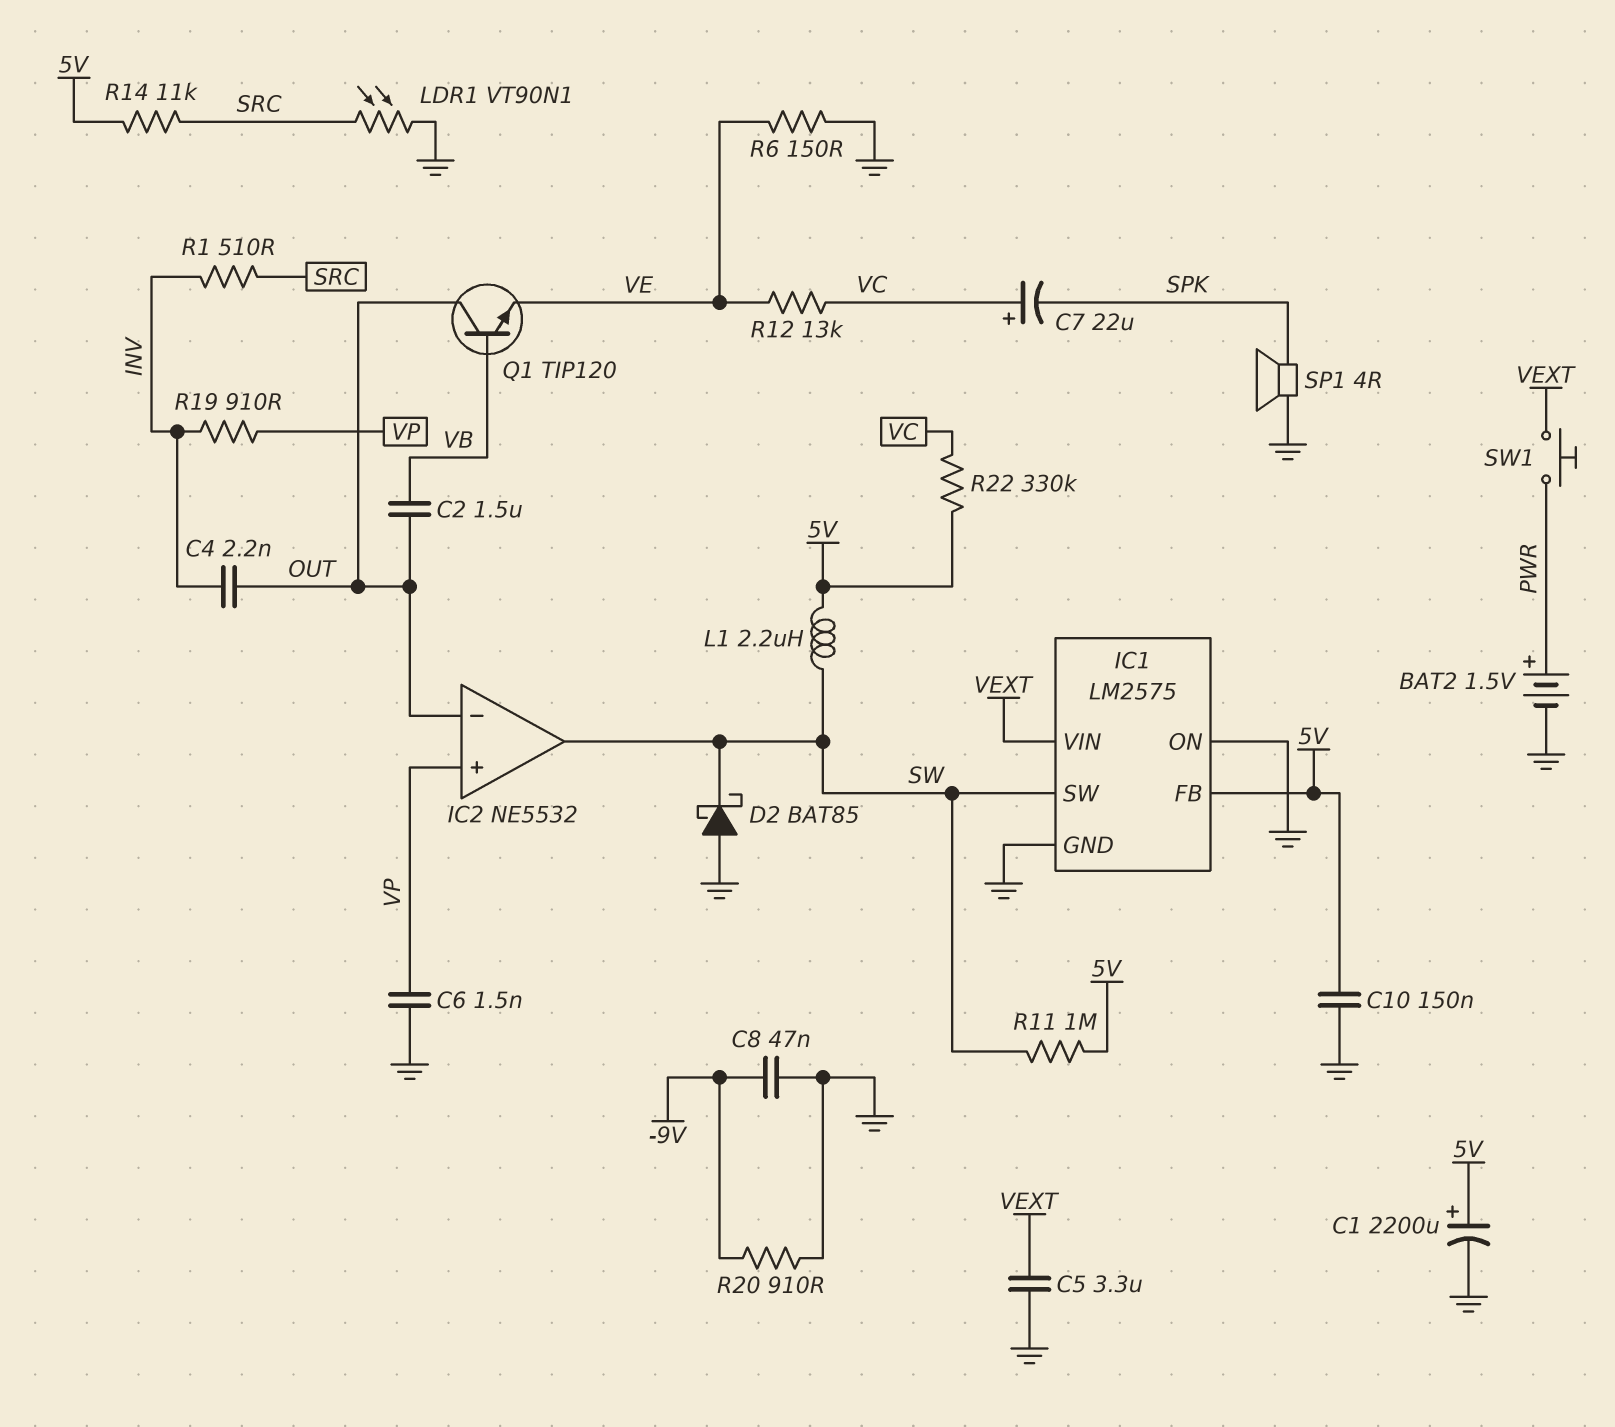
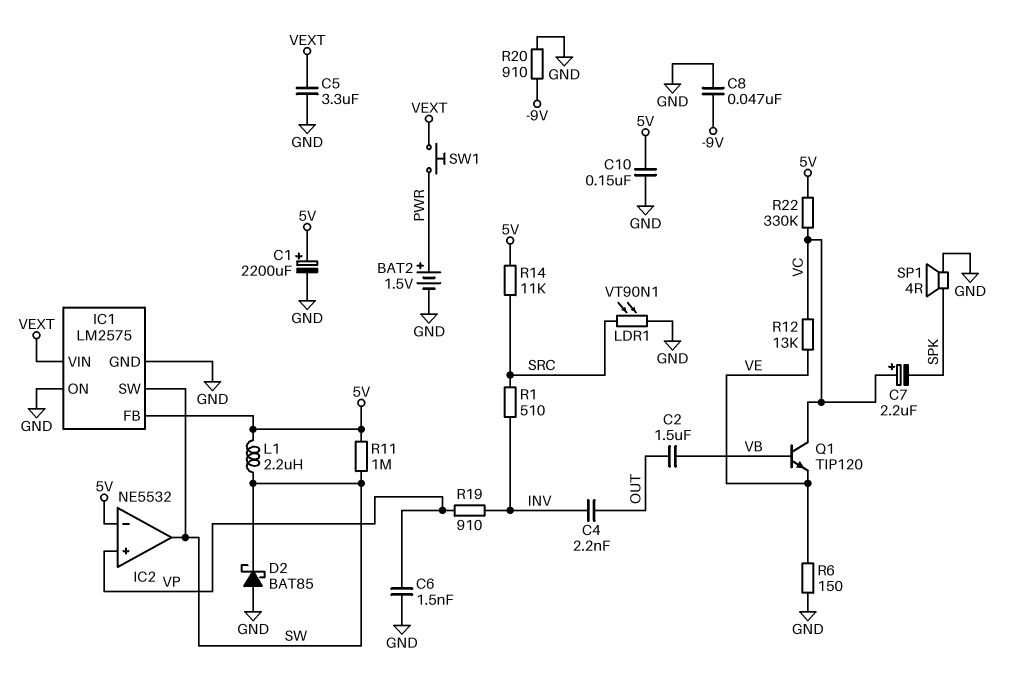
C7: 22uF (plus VC, minus SPK) -> 2.2uF (plus VC, minus SPK)
IC2 pin in-: OUT -> 5V
Q1: NPN TIP120 (B VB, C OUT, E VE) -> NPN TIP120 (B VB, C VC, E VE)

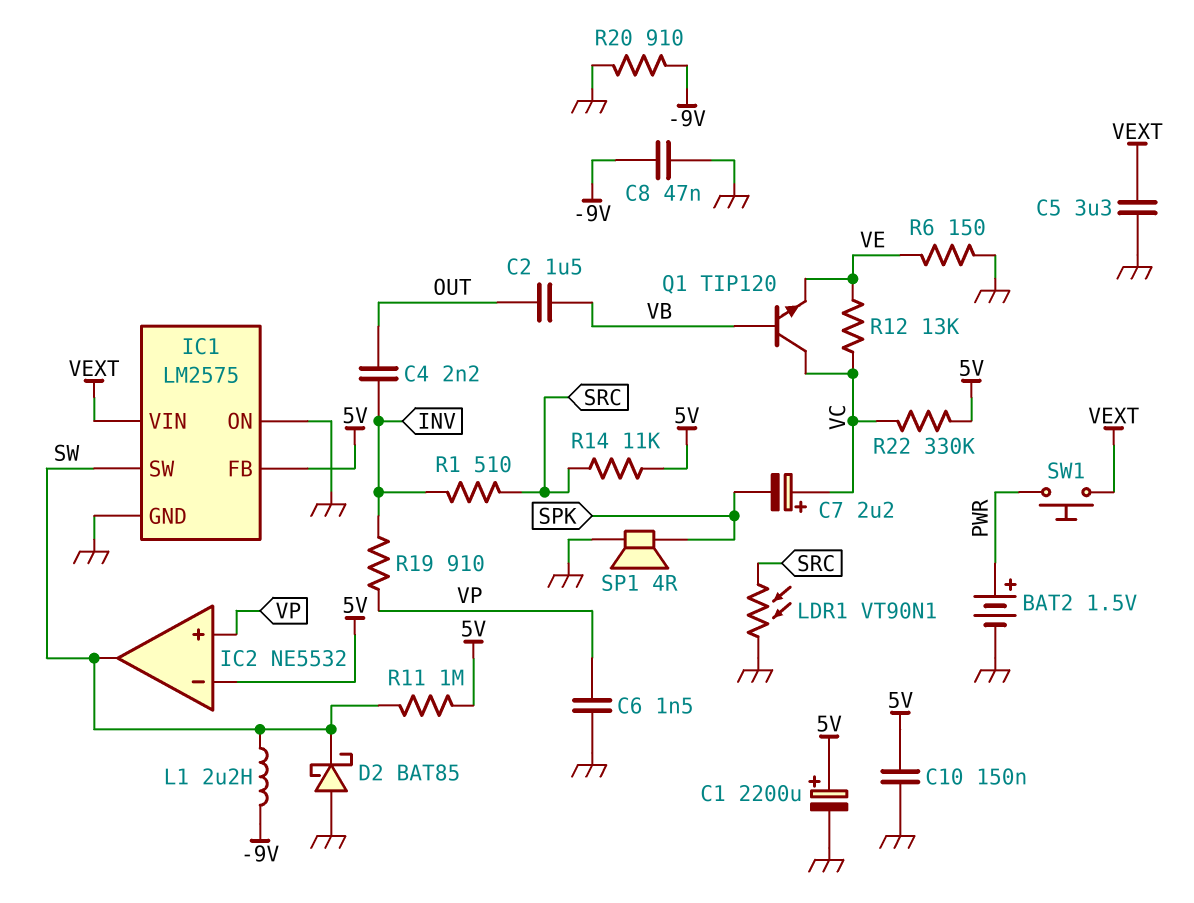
L1: 2.2uH (5V, SW) -> 2.2uH (-9V, SW)

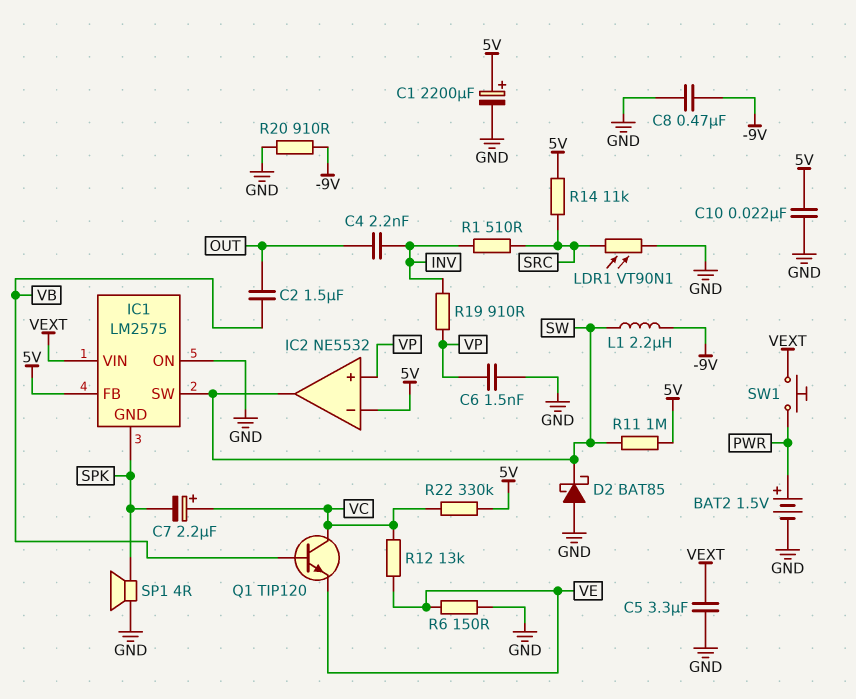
C8: 47nF (-9V, GND) -> 470nF (-9V, GND)
C10: 150nF (5V, GND) -> 22nF (5V, GND)
IC1 pin GND: GND -> SPK

